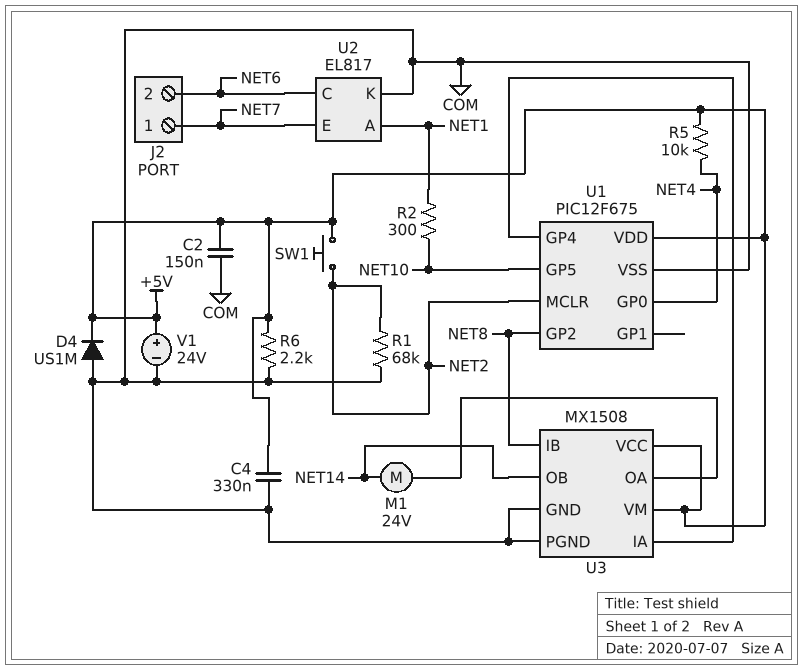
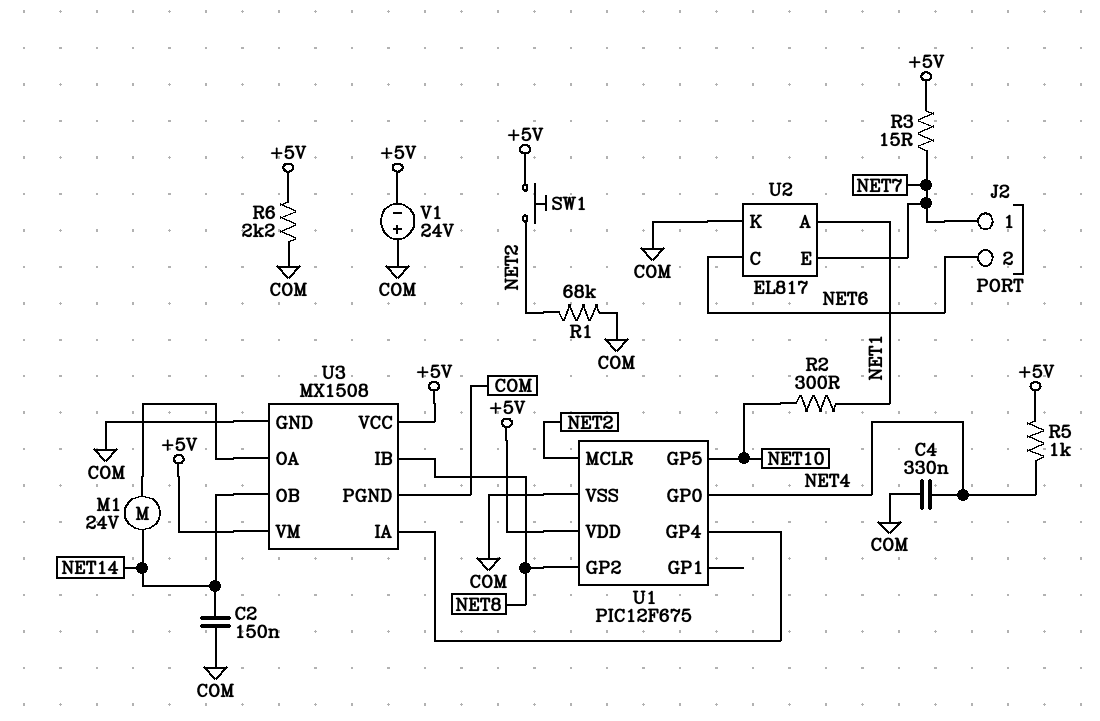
C2: 150nF (+5V, COM) -> 150nF (COM, NET14)
C4: 330nF (+5V, COM) -> 330nF (COM, NET4)
D4: diode US1M (A COM, K +5V) -> none
R3: none -> 15 (+5V, NET7)
R5: 10k (+5V, NET4) -> 1k (+5V, NET4)
V1: 24V (plus +5V, minus COM) -> 24V (plus COM, minus +5V)

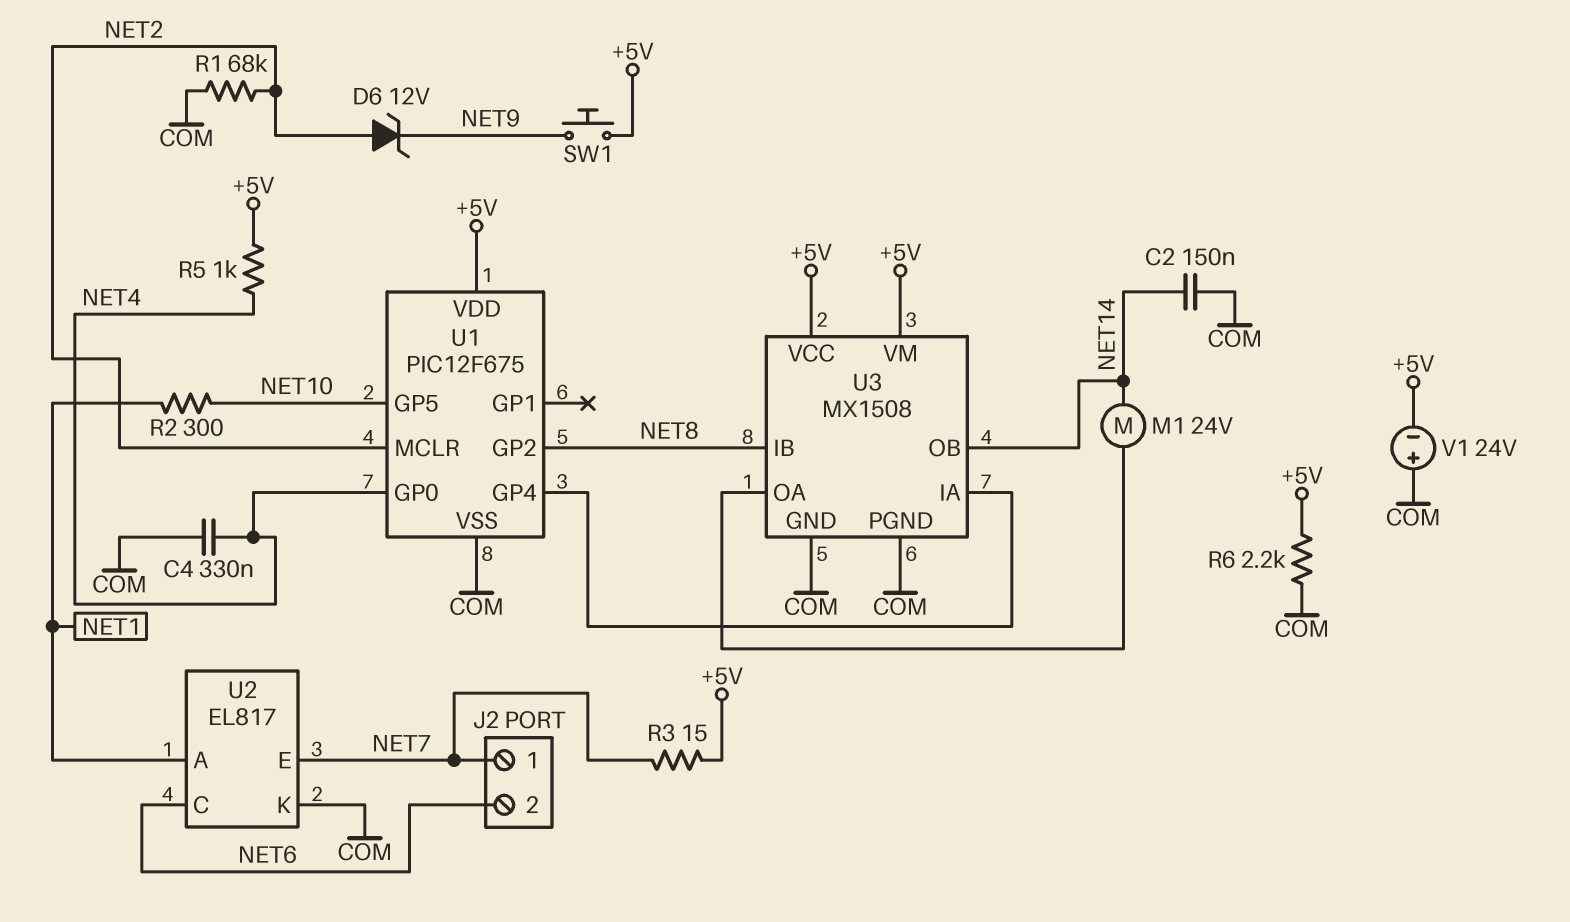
D6: none -> zener 12V (A NET2, K NET9)
SW1: button (+5V, NET2) -> button (+5V, NET9)

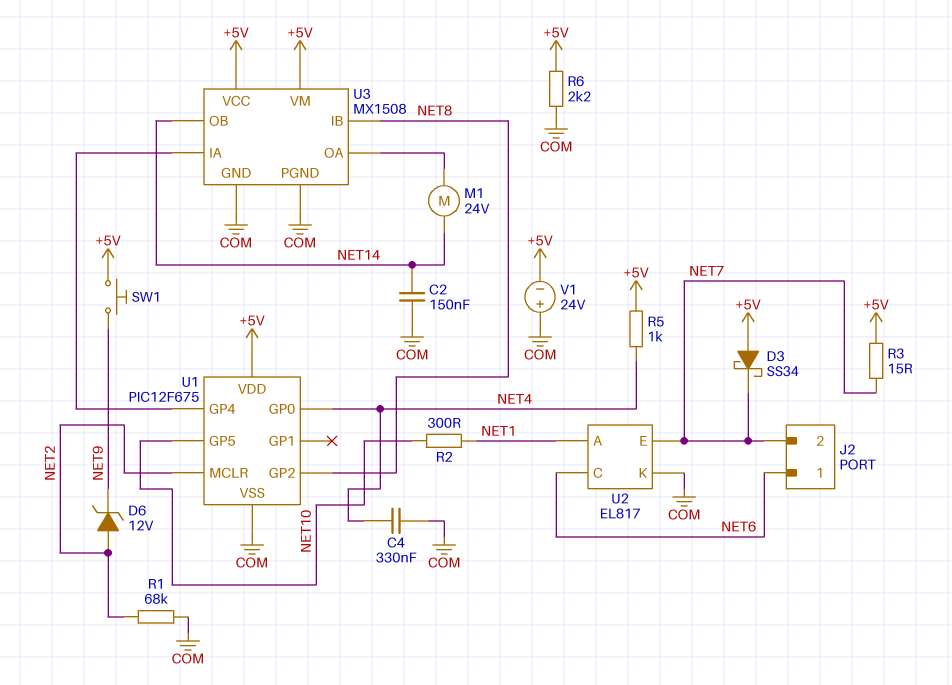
D3: none -> schottky SS34 (A +5V, K NET7)
J2 pin 1: NET7 -> NET6
J2 pin 2: NET6 -> NET7

